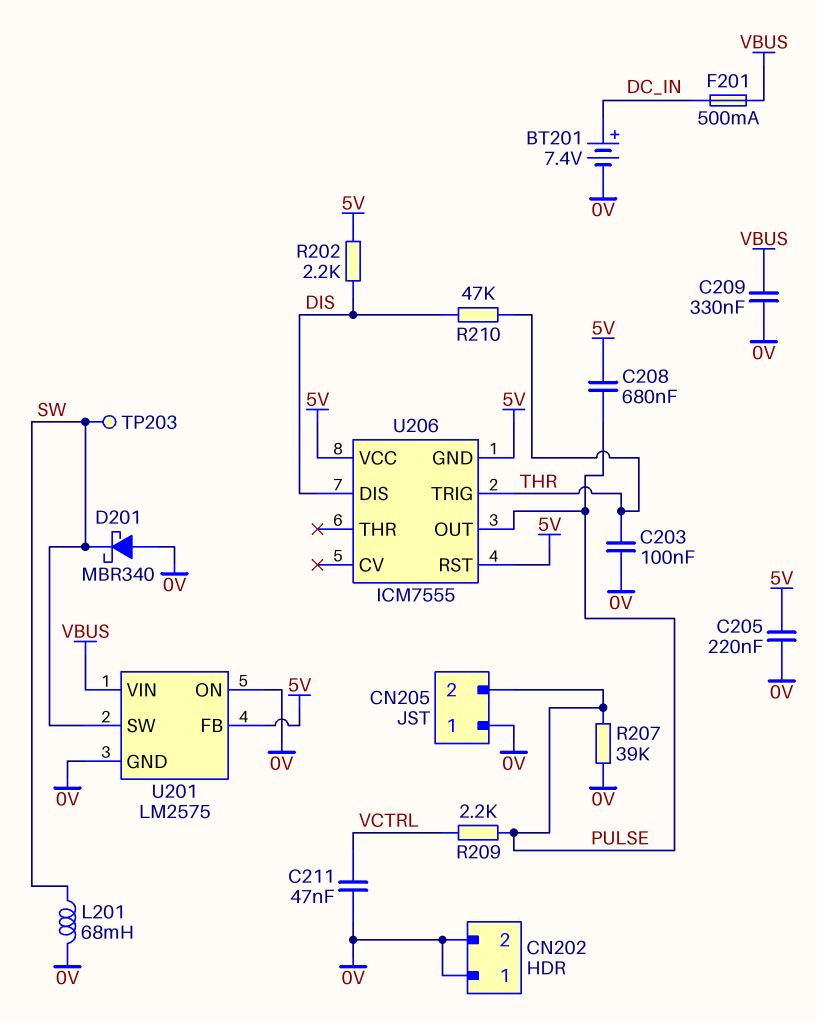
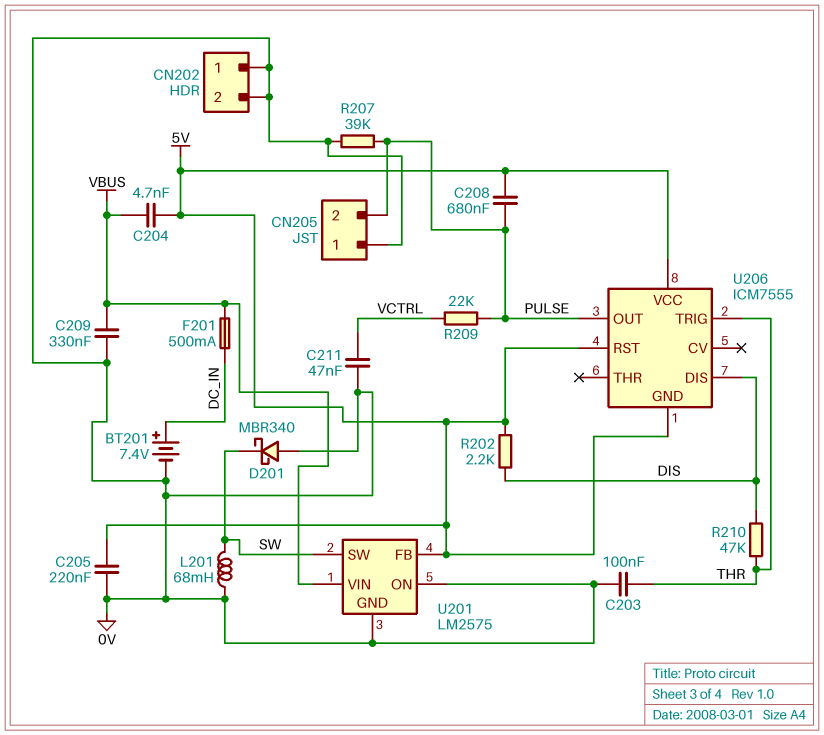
C204: none -> 4.7nF (5V, VBUS)
R209: 2.2k (PULSE, VCTRL) -> 22k (PULSE, VCTRL)
TP203: test point (SW) -> none

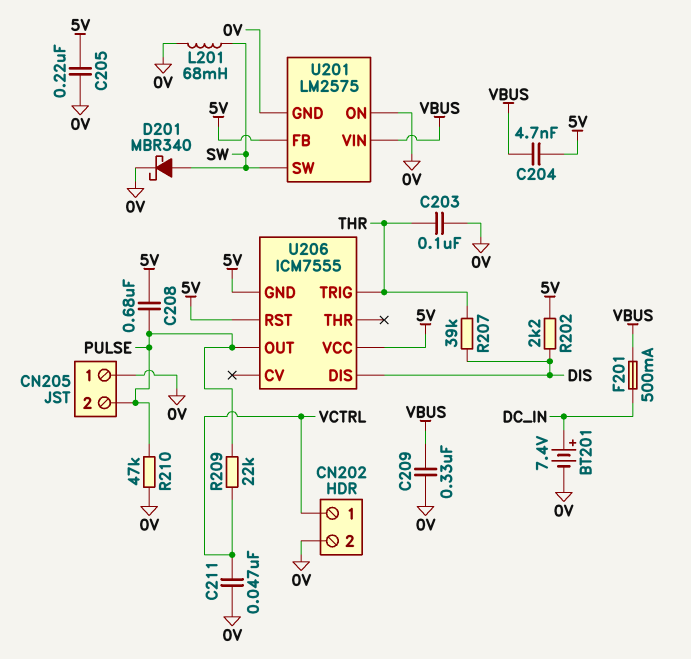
CN202 pin 1: 0V -> VCTRL
D201: schottky MBR340 (A 0V, K SW) -> schottky MBR340 (A SW, K 0V)
R207: 39k (0V, PULSE) -> 39k (DIS, THR)
R210: 47k (DIS, THR) -> 47k (0V, PULSE)

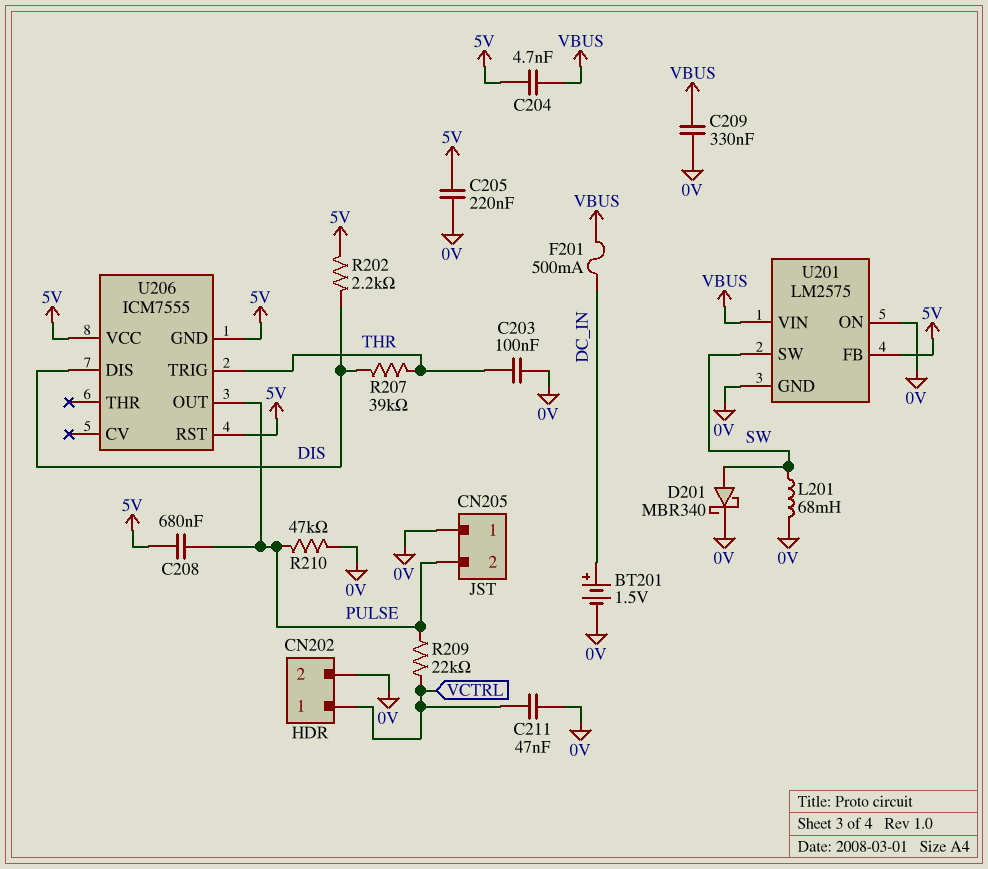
BT201: 7.4V (plus DC_IN, minus 0V) -> 1.5V (plus DC_IN, minus 0V)

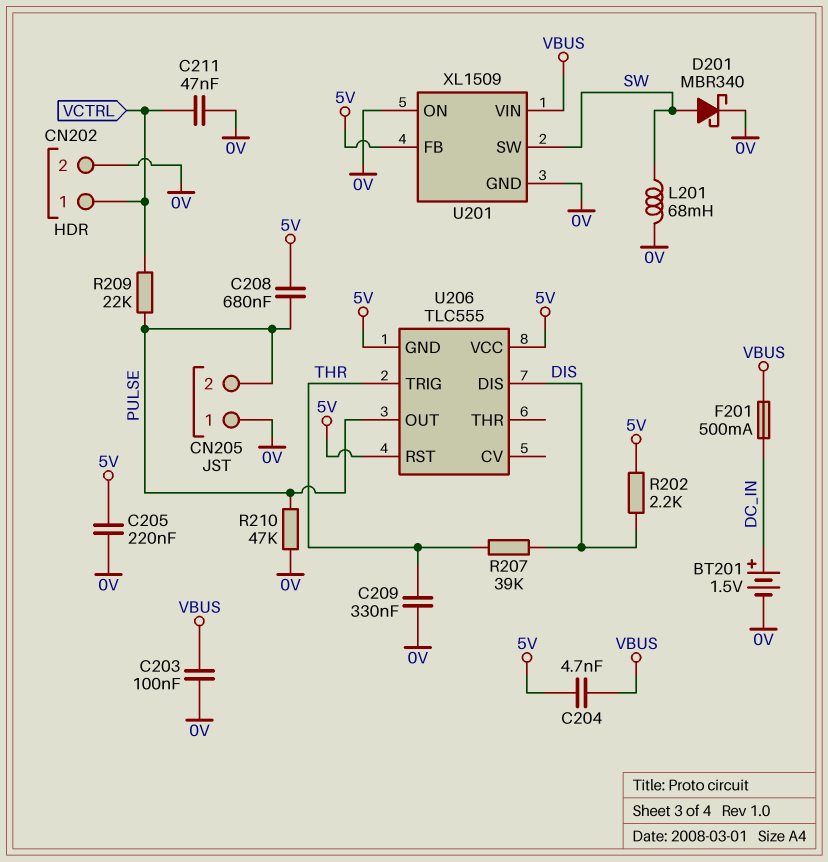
C203: 100nF (0V, THR) -> 100nF (0V, VBUS)
C209: 330nF (0V, VBUS) -> 330nF (0V, THR)
U201: LM2575 -> XL1509
U206: ICM7555 -> TLC555

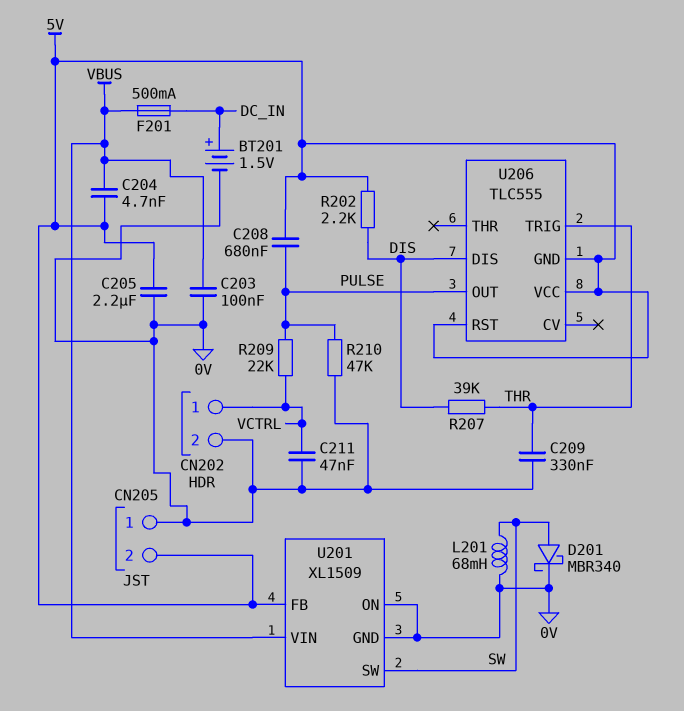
C205: 220nF (0V, 5V) -> 2.2uF (0V, 5V)
CN205 pin 2: PULSE -> 5V

